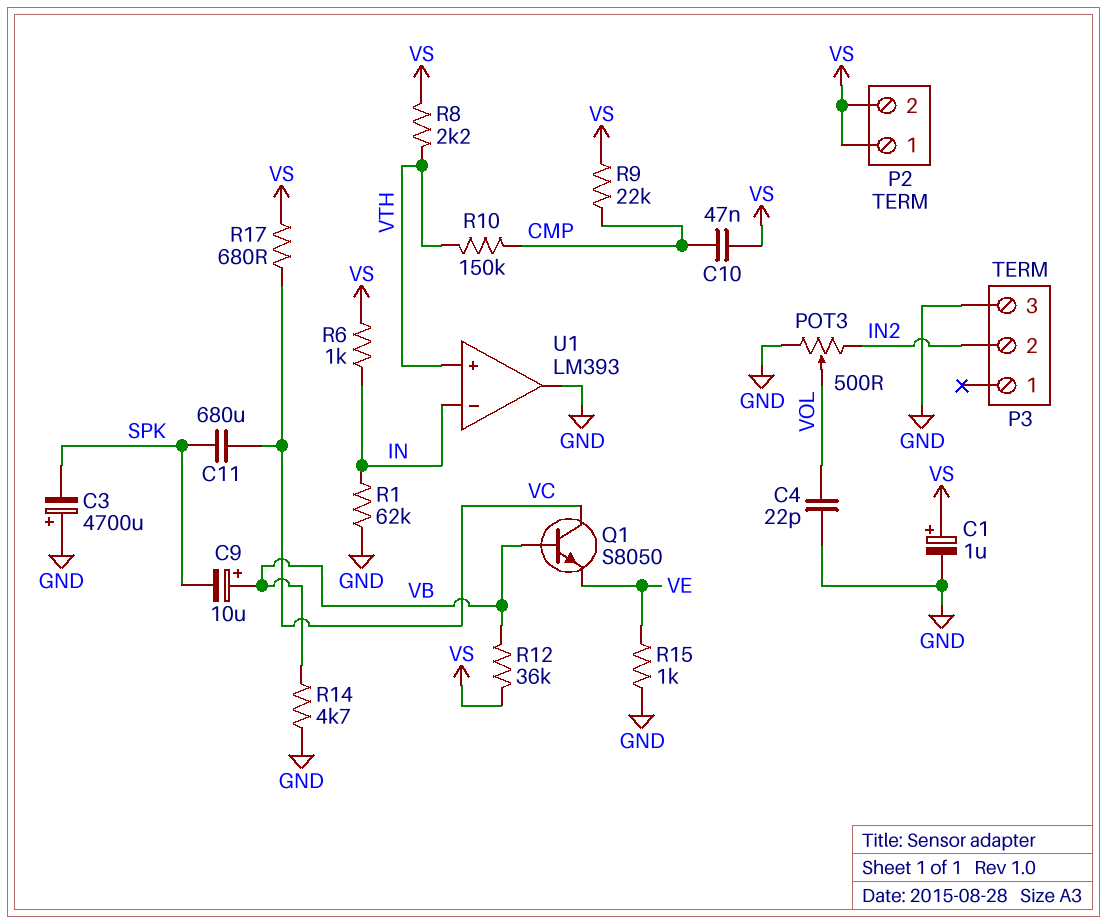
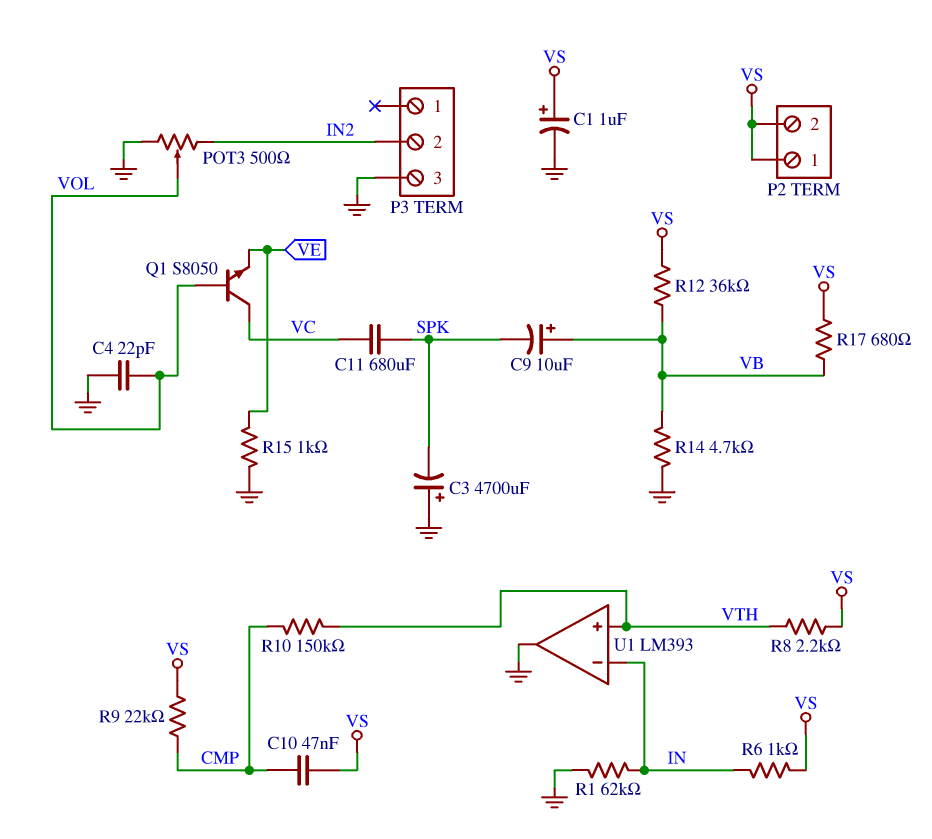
Q1: NPN S8050 (B VB, C VC, E VE) -> NPN S8050 (B VOL, C VC, E VE)
R17: 680 (VC, VS) -> 680 (VB, VS)

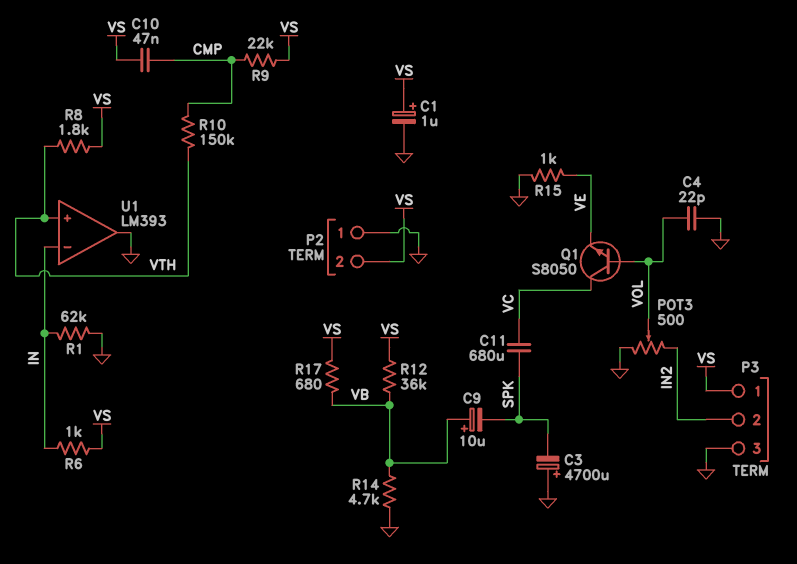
P2 pin 1: VS -> GND
P3 pin 1: none -> VS
R8: 2.2k (VS, VTH) -> 1.8k (VS, VTH)

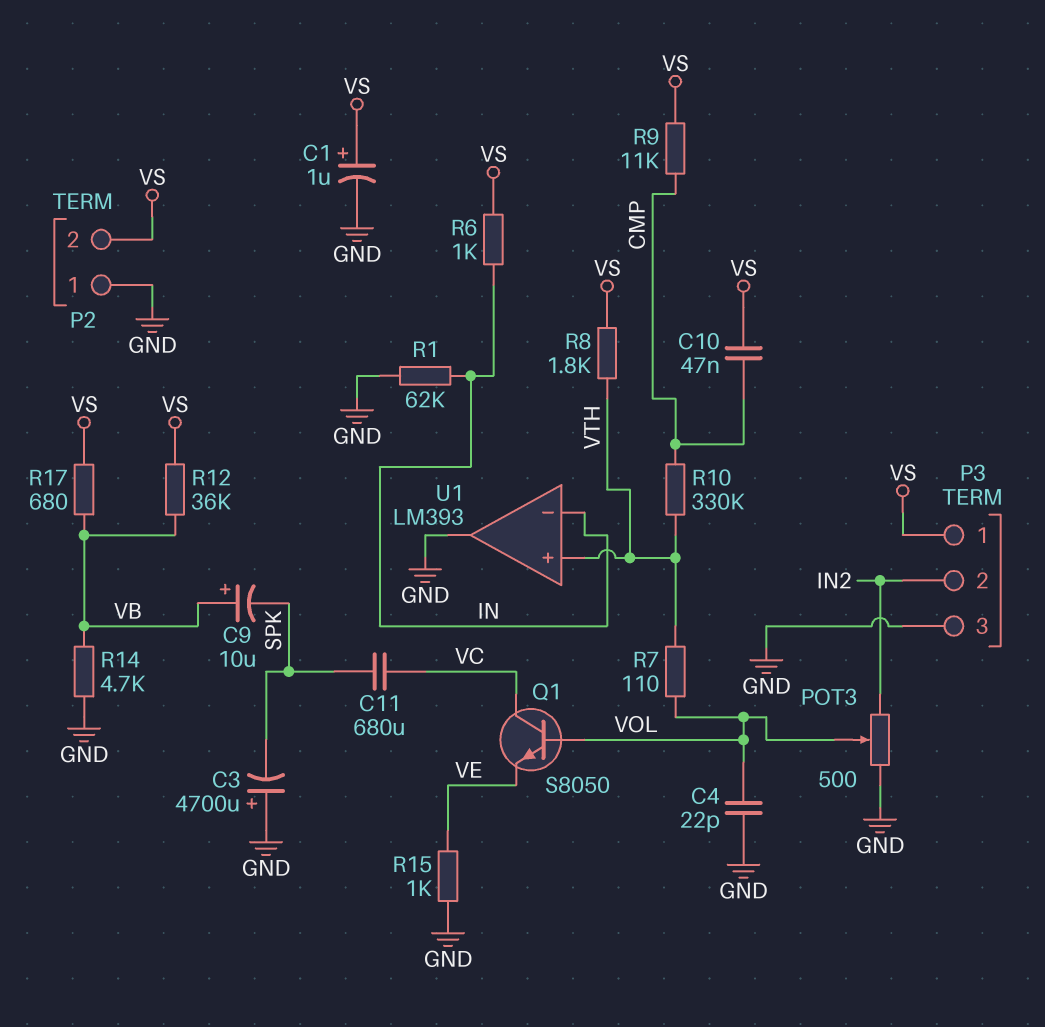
R7: none -> 110 (VOL, VTH)
R9: 22k (CMP, VS) -> 11k (CMP, VS)
R10: 150k (CMP, VTH) -> 330k (CMP, VTH)

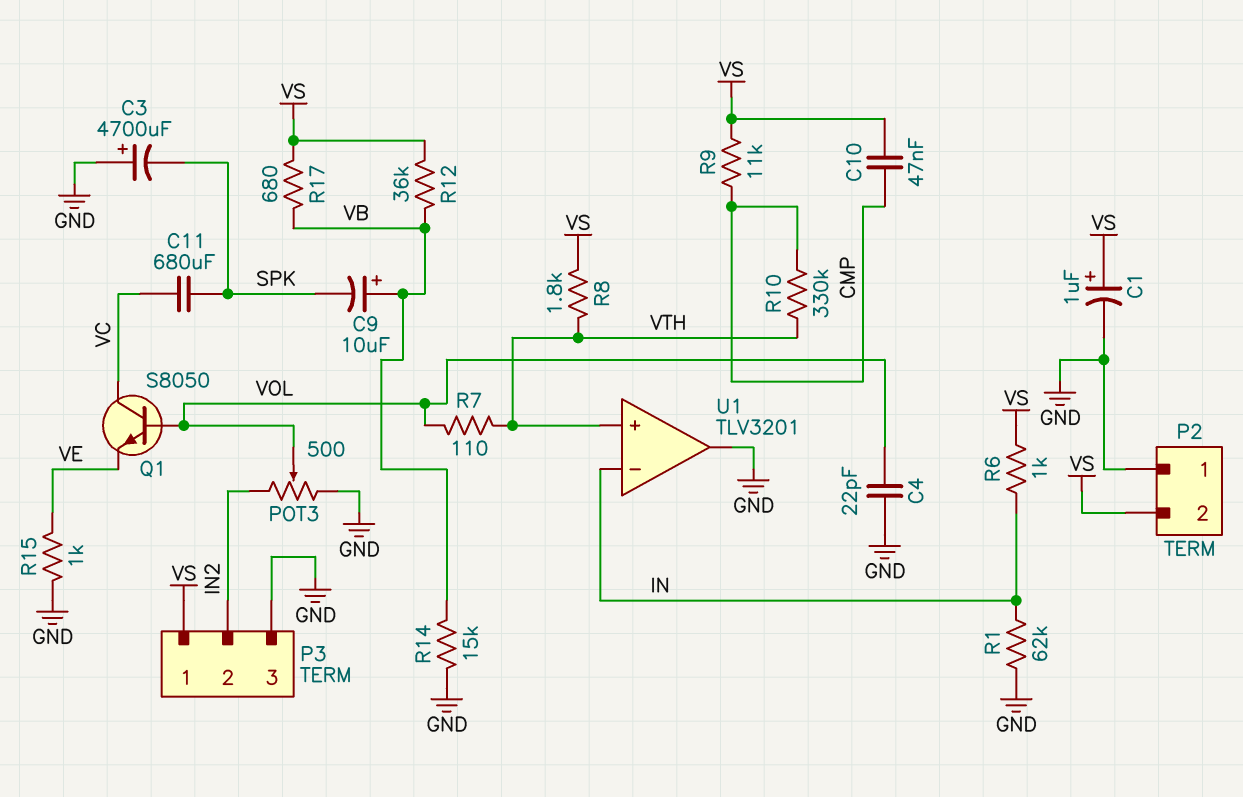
R14: 4.7k (GND, VB) -> 15k (GND, VB)
U1: LM393 -> TLV3201

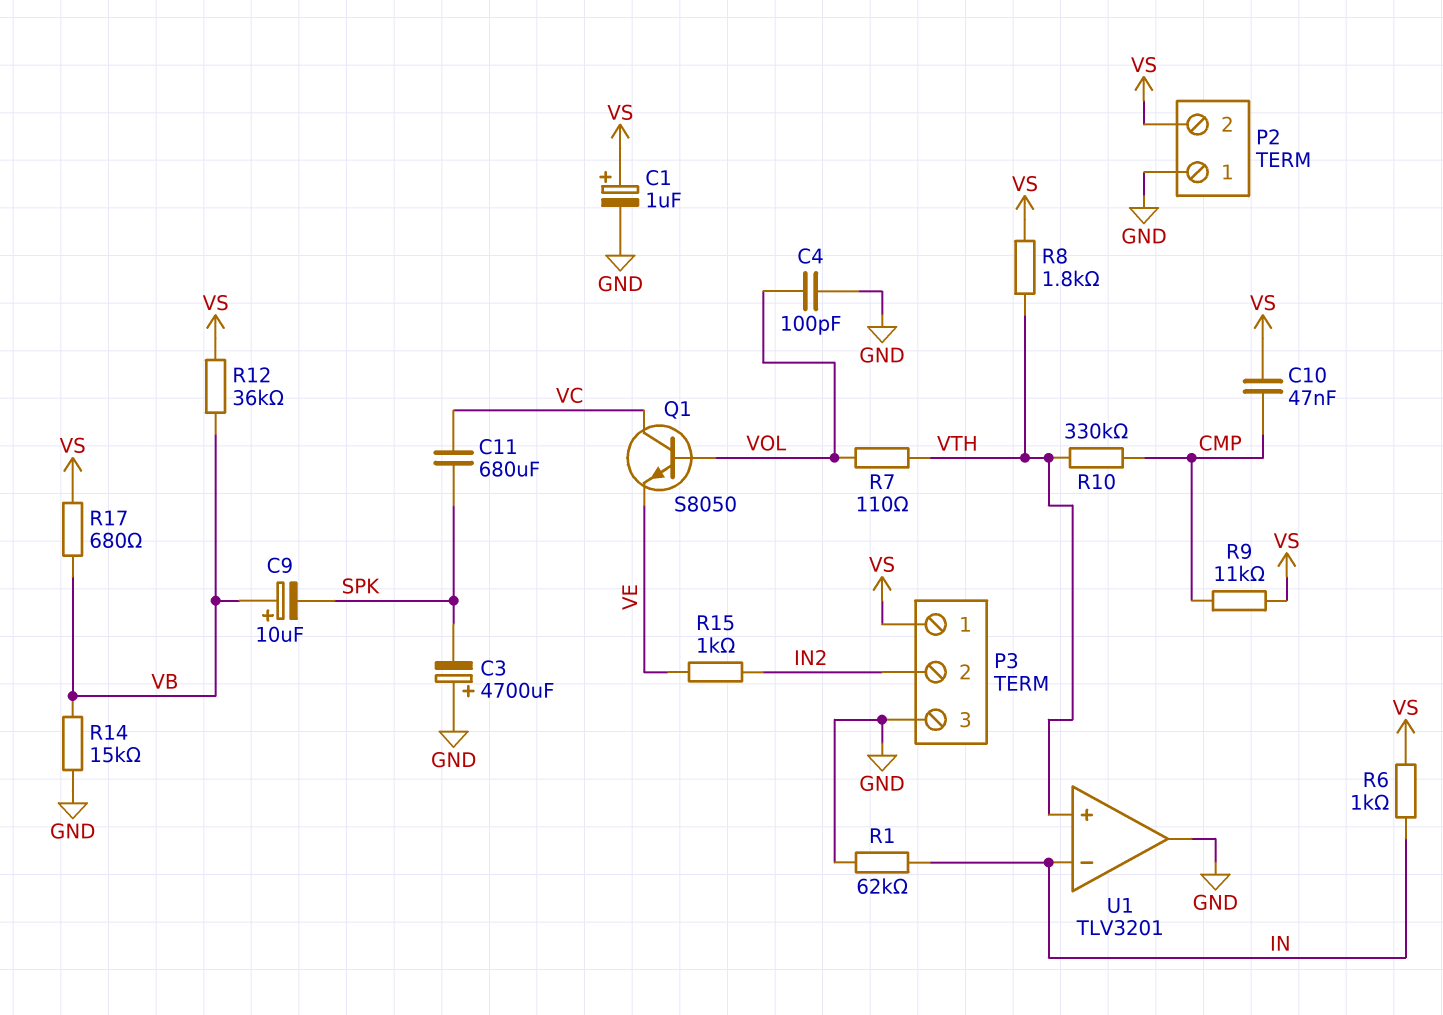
C4: 22pF (GND, VOL) -> 100pF (GND, VOL)
POT3: 500 (GND, IN2, wiper VOL) -> none
R15: 1k (GND, VE) -> 1k (IN2, VE)

